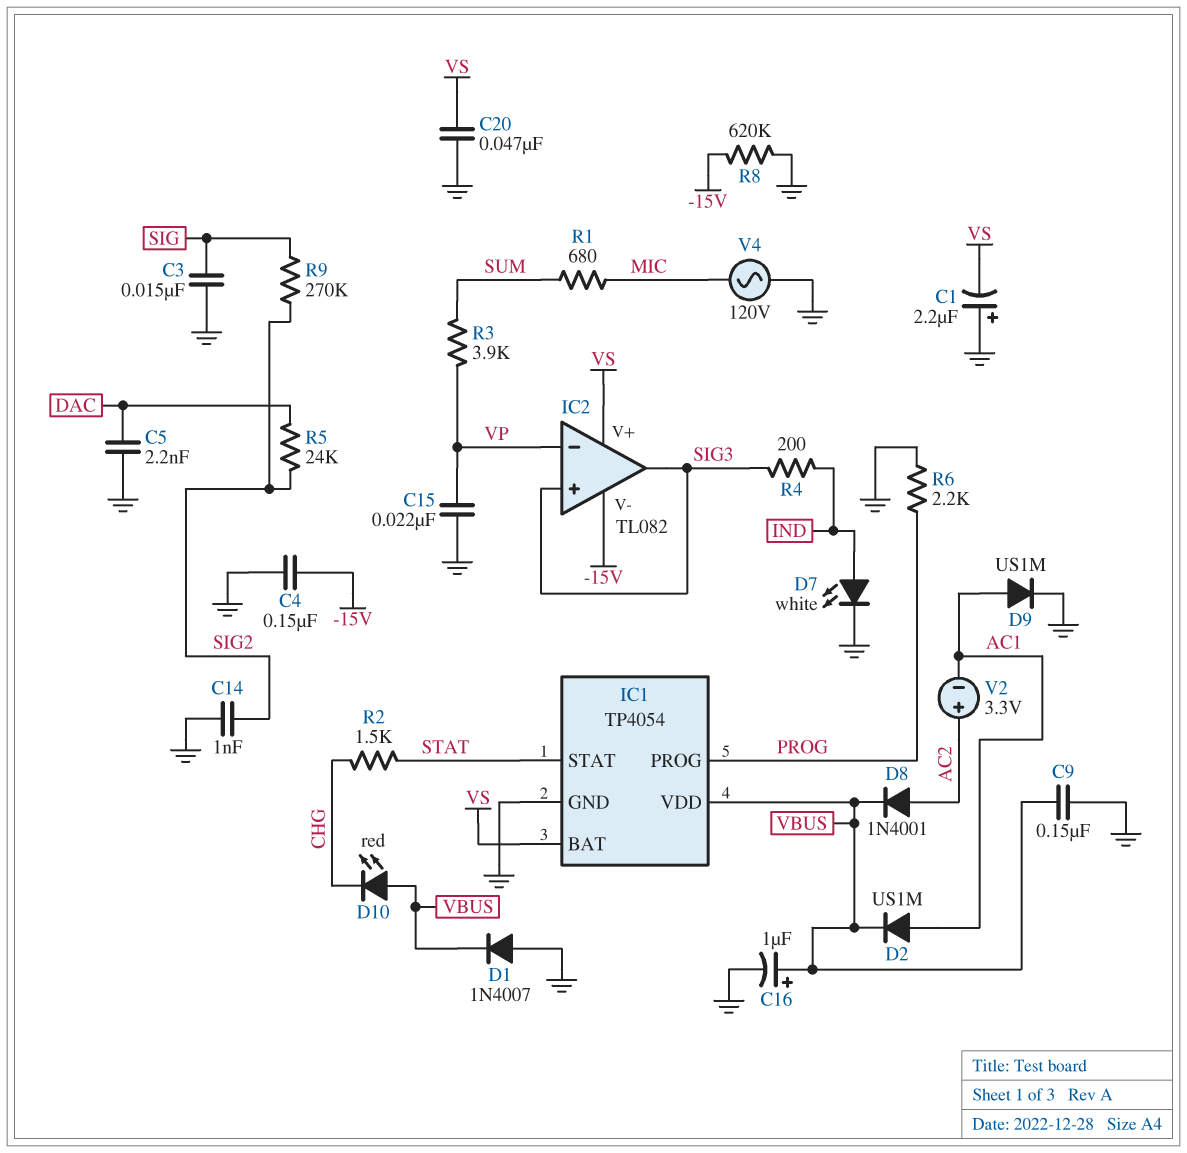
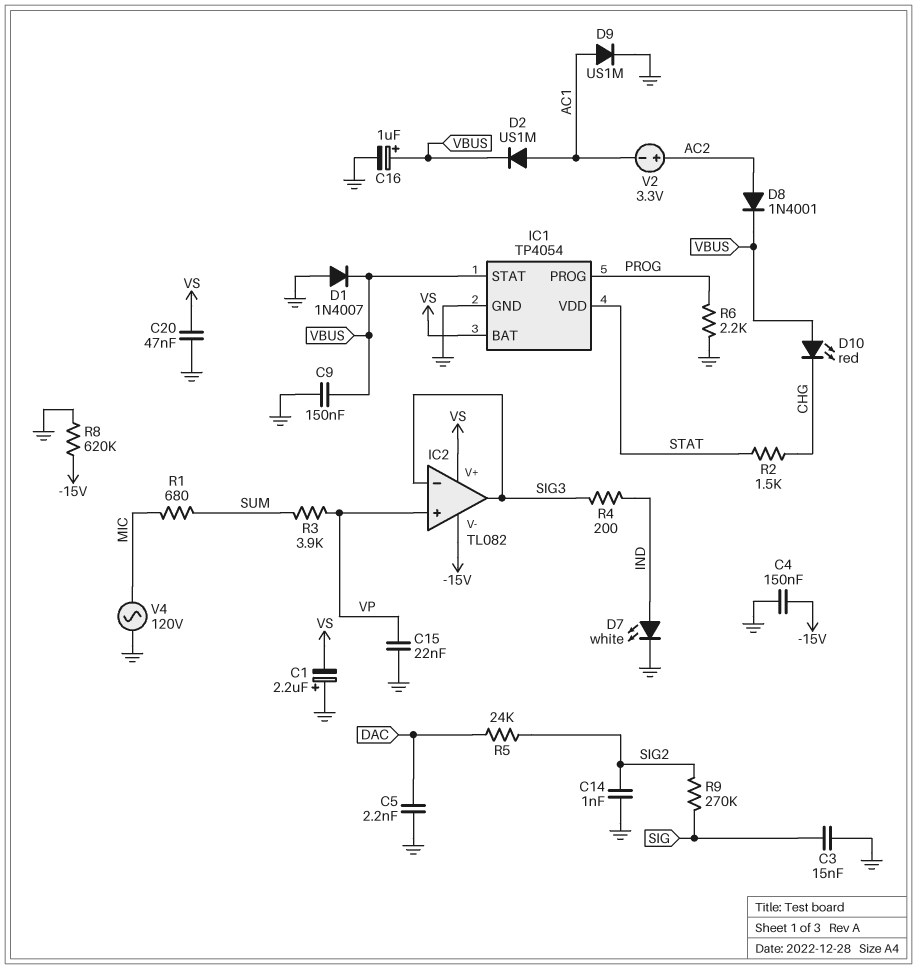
IC1 pin STAT: STAT -> VBUS
IC1 pin VDD: VBUS -> STAT
IC2 pin in+: SIG3 -> VP
IC2 pin in-: VP -> SIG3

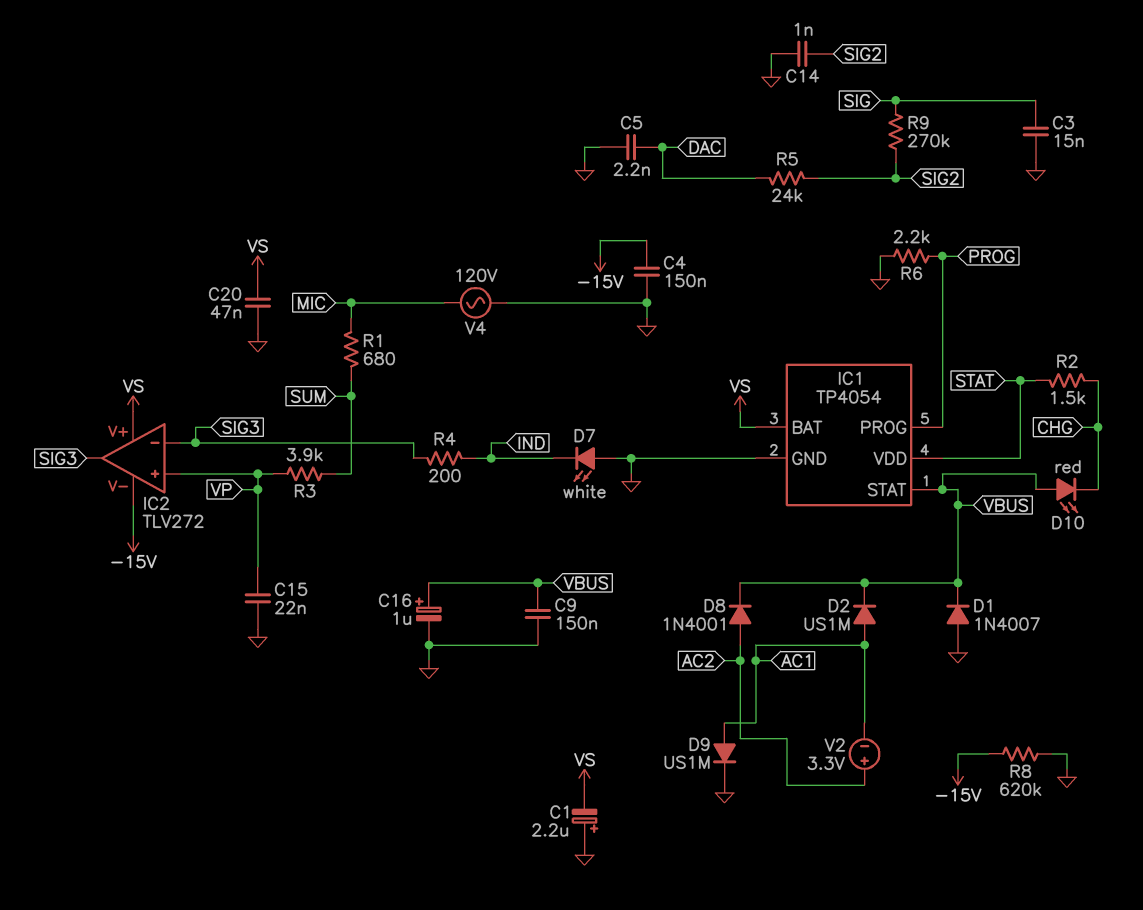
D7: LED white (A IND, K GND) -> LED white (A GND, K IND)
IC2: TL082 -> TLV272

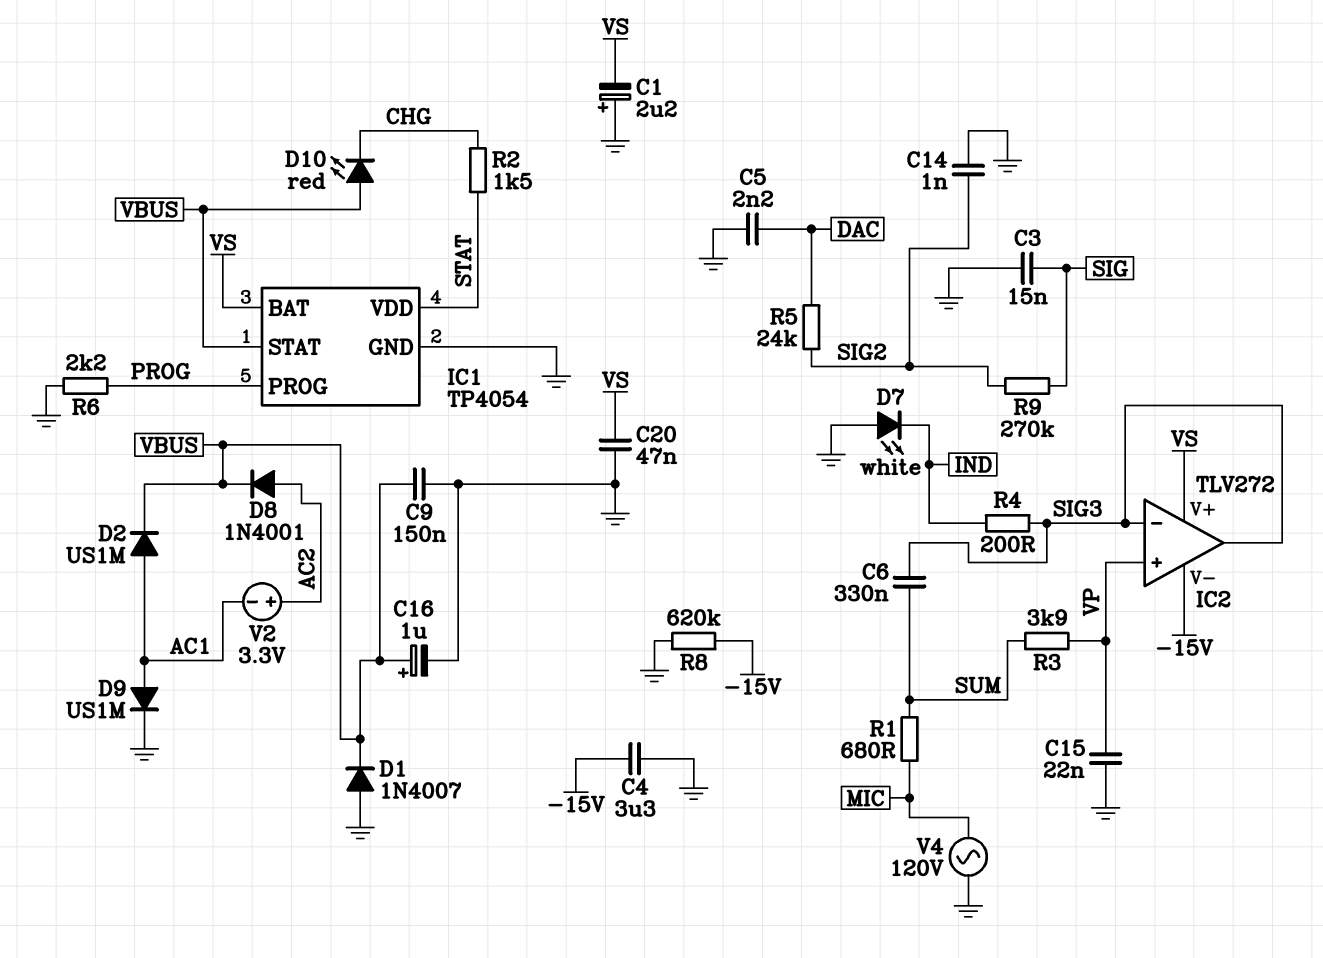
C4: 150nF (-15V, GND) -> 3.3uF (-15V, GND)
C6: none -> 330nF (SIG3, SUM)

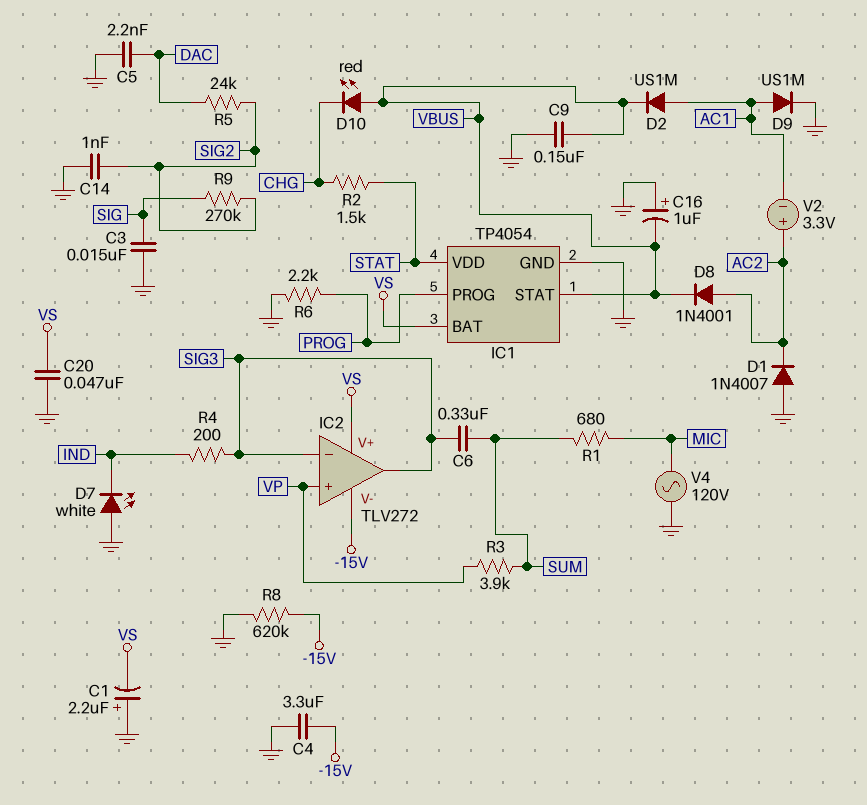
C15: 22nF (GND, VP) -> none
C16: 1uF (plus VBUS, minus GND) -> 1uF (plus GND, minus VBUS)
D1: diode 1N4007 (A GND, K VBUS) -> diode 1N4007 (A GND, K AC2)

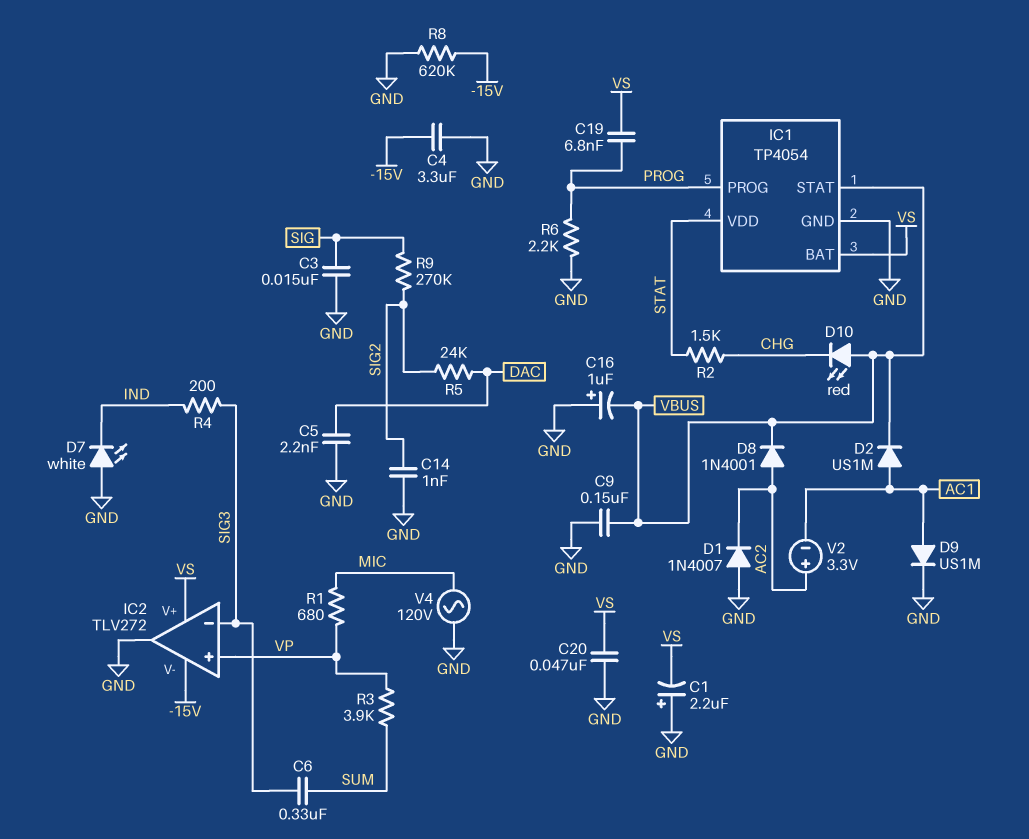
C19: none -> 6.8nF (PROG, VS)
IC2 pin out: SIG3 -> GND
R1: 680 (MIC, SUM) -> 680 (MIC, VP)

